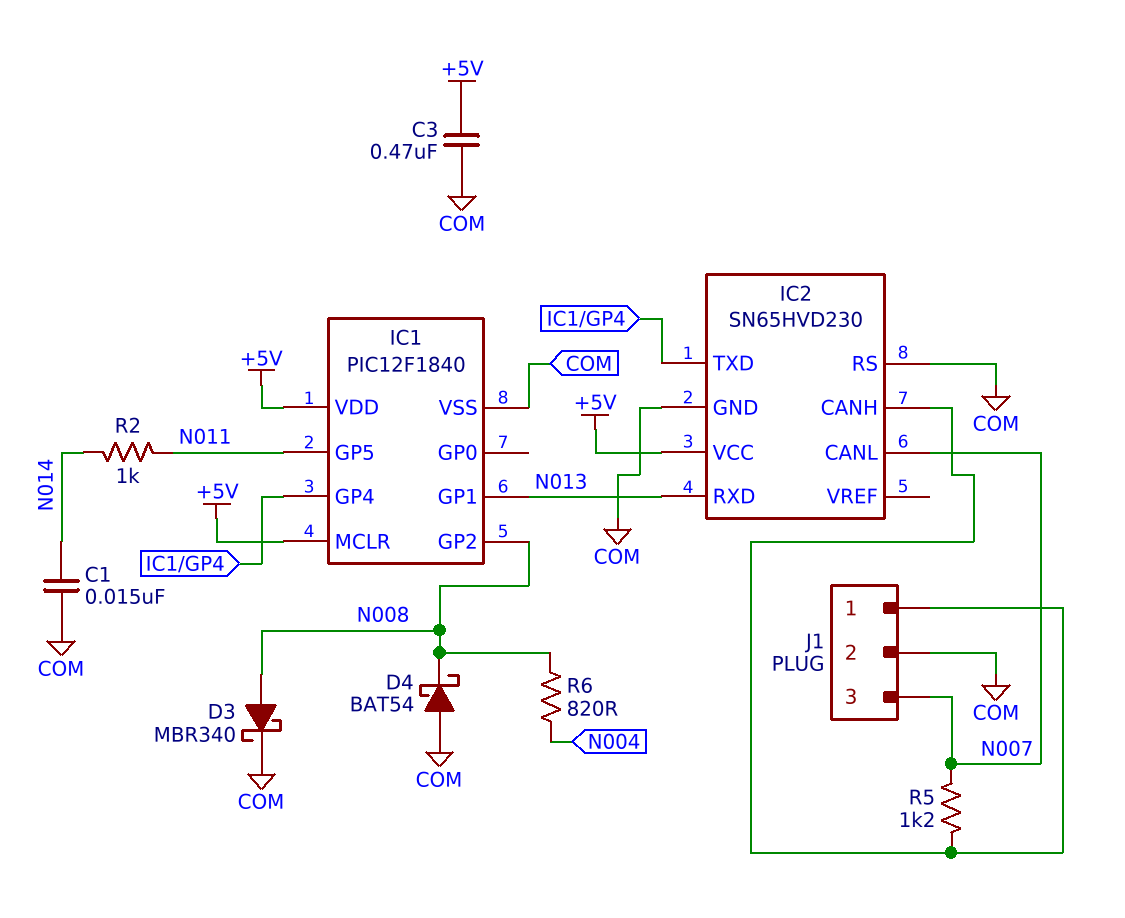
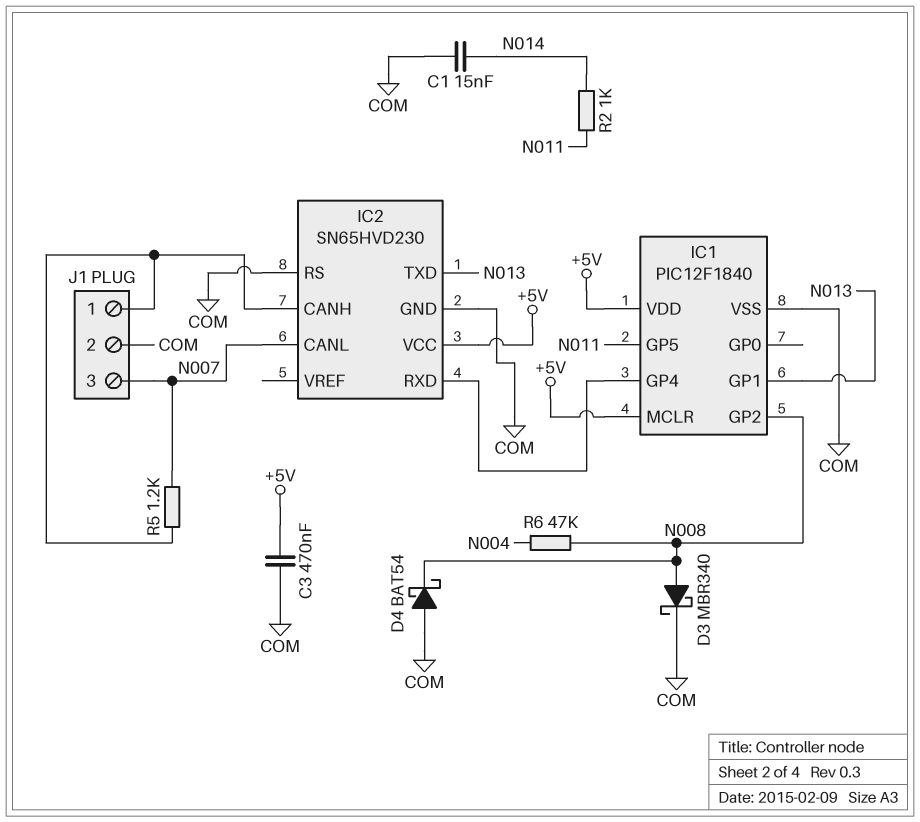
IC2 pin RXD: N013 -> IC1/GP4
IC2 pin TXD: IC1/GP4 -> N013
R6: 820 (N004, N008) -> 47k (N004, N008)

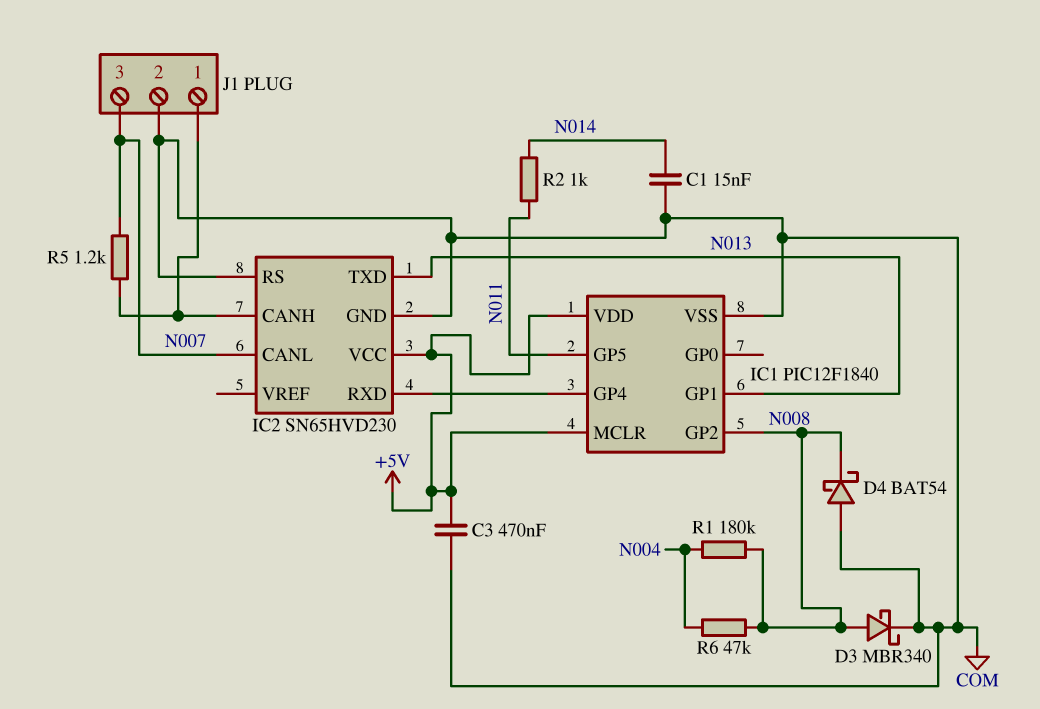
R1: none -> 180k (N004, N008)

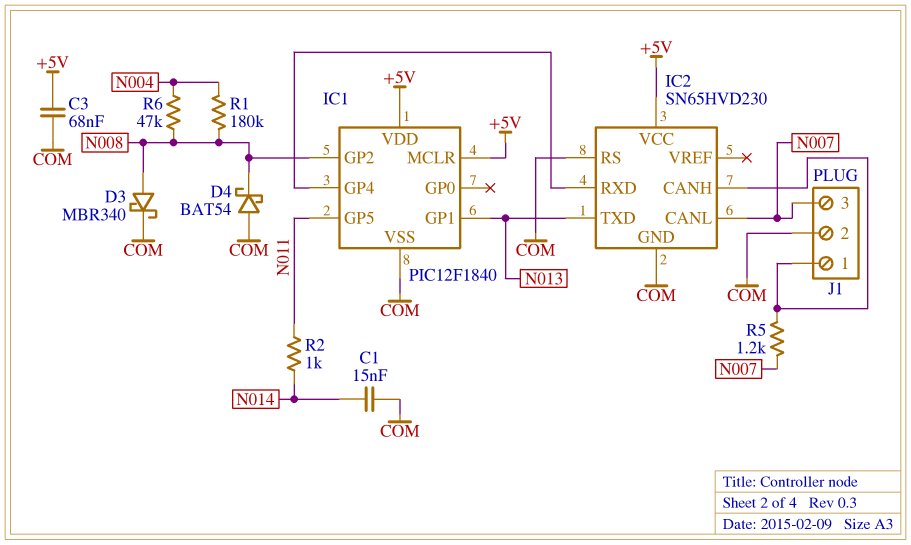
C3: 470nF (+5V, COM) -> 68nF (+5V, COM)

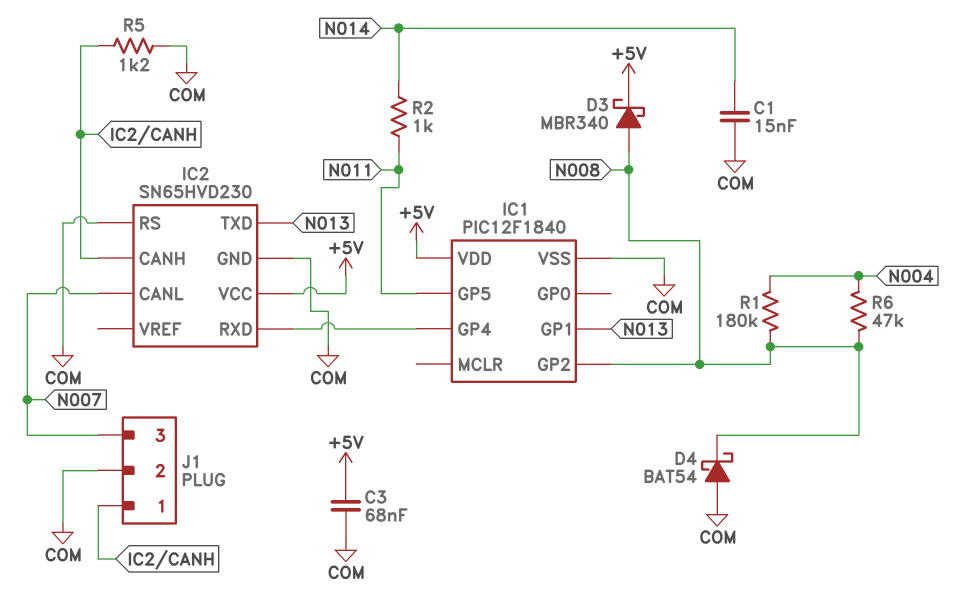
D3: schottky MBR340 (A N008, K COM) -> schottky MBR340 (A N008, K +5V)
IC1 pin MCLR: +5V -> none
R5: 1.2k (IC2/CANH, N007) -> 1.2k (COM, IC2/CANH)

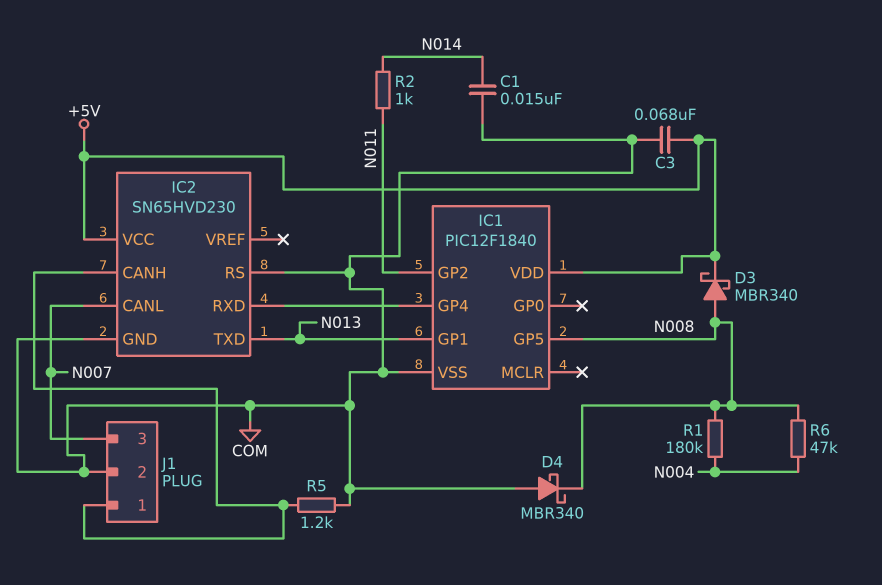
D4: schottky BAT54 (A COM, K N008) -> schottky MBR340 (A COM, K N008)
IC1 pin GP2: N008 -> N011
IC1 pin GP5: N011 -> N008

